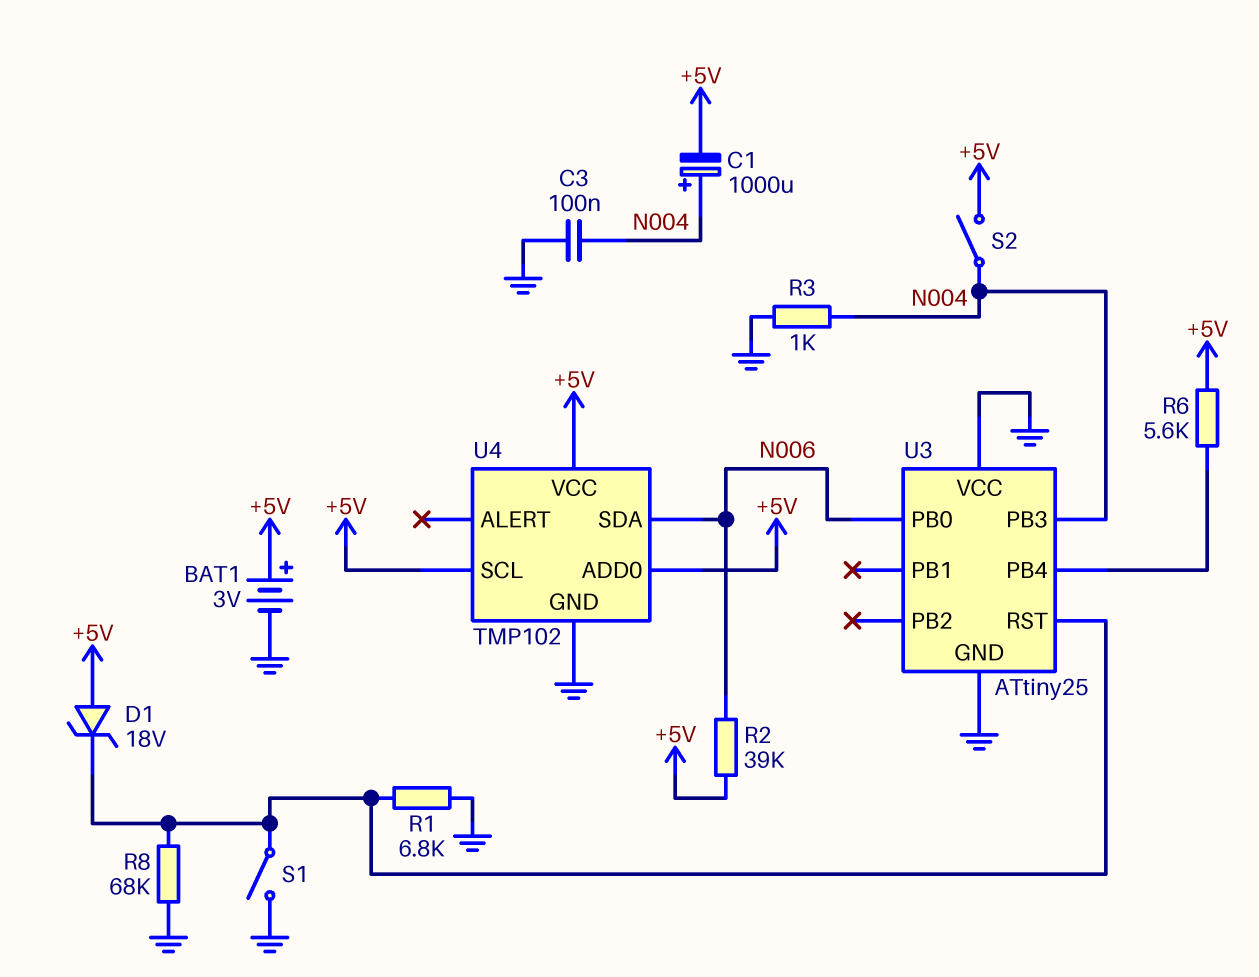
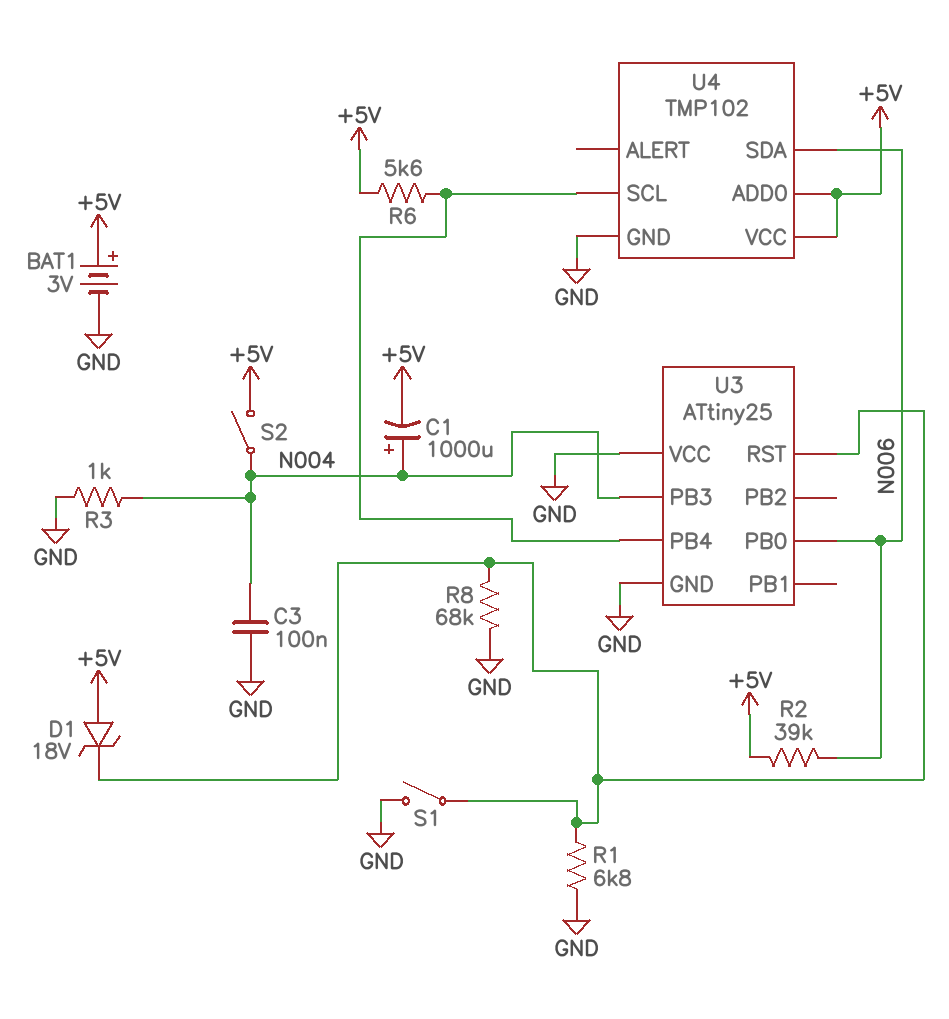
U4 pin SCL: +5V -> U3/PB4

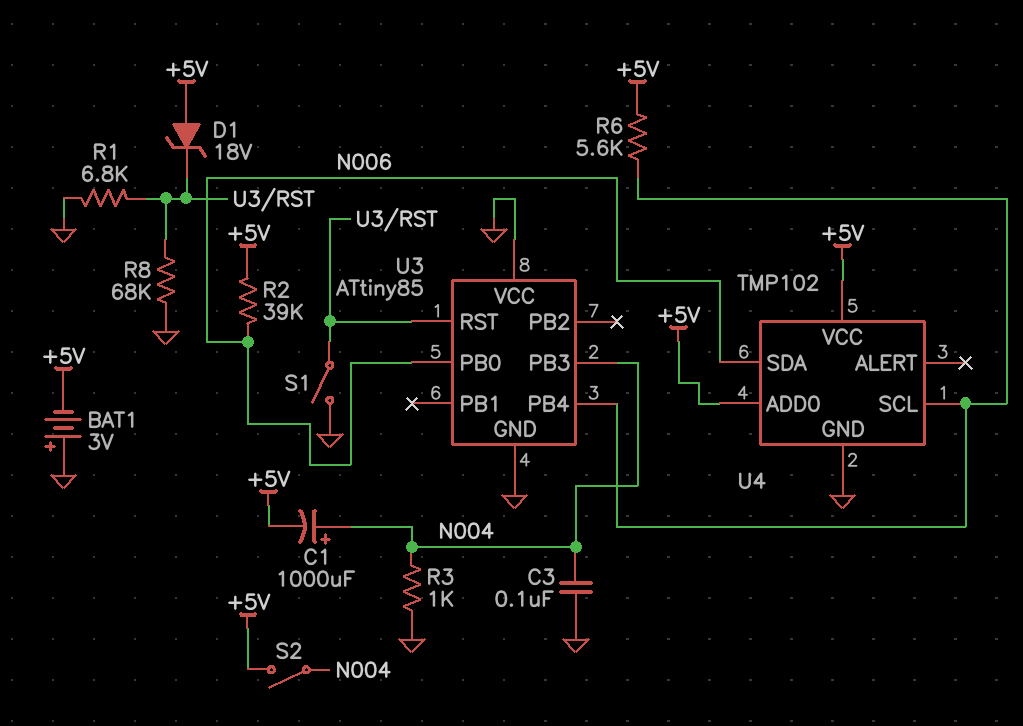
BAT1: 3V (plus +5V, minus GND) -> 3V (plus GND, minus +5V)
U3: ATtiny25 -> ATtiny85

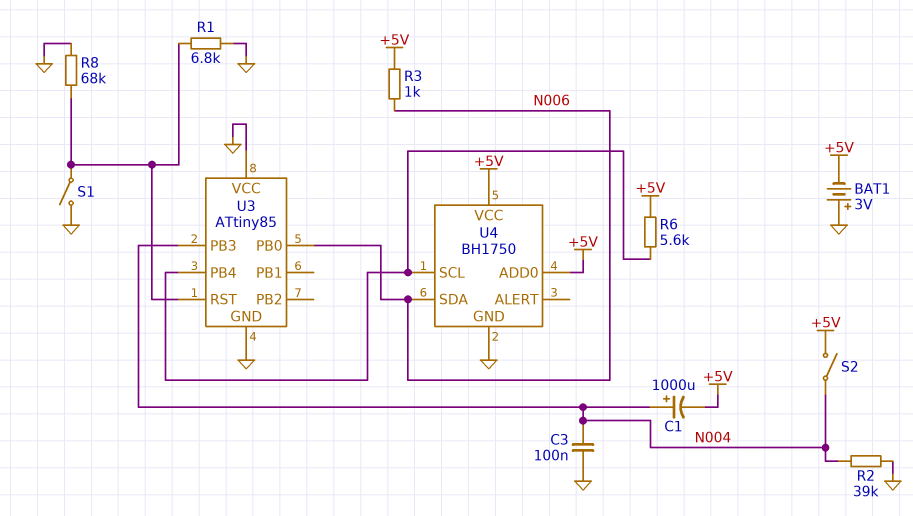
D1: zener 18V (A +5V, K U3/RST) -> none
R2: 39k (+5V, N006) -> 39k (GND, N004)
R3: 1k (GND, N004) -> 1k (+5V, N006)
U4: TMP102 -> BH1750

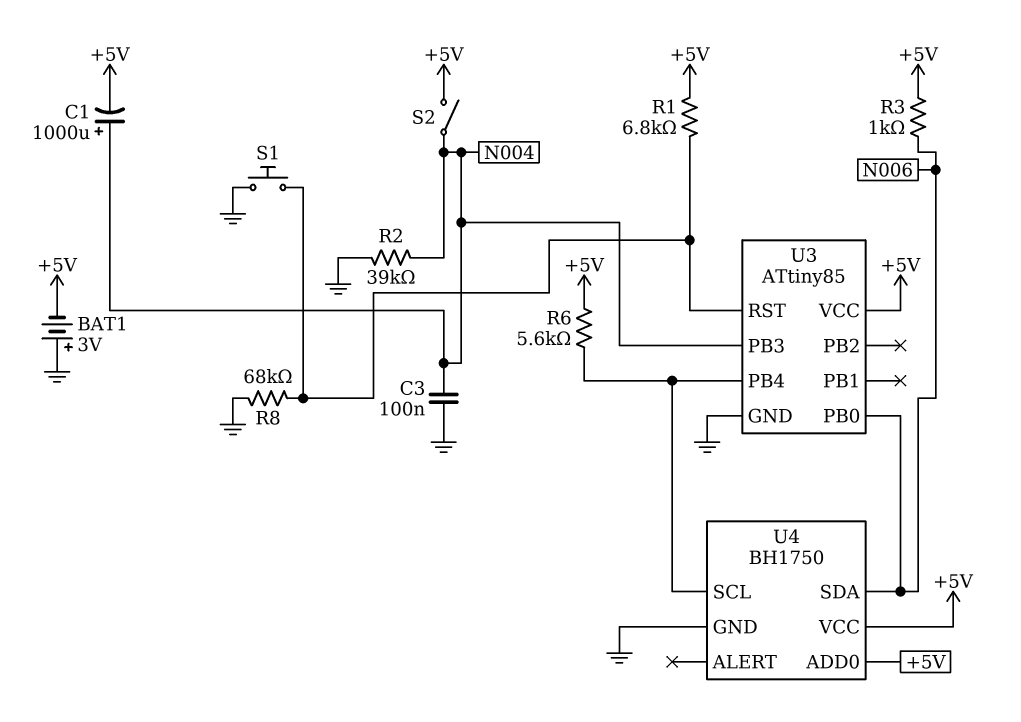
R1: 6.8k (GND, U3/RST) -> 6.8k (+5V, U3/RST)
S1: switch (GND, U3/RST) -> button (GND, U3/RST)
U3 pin VCC: GND -> +5V

